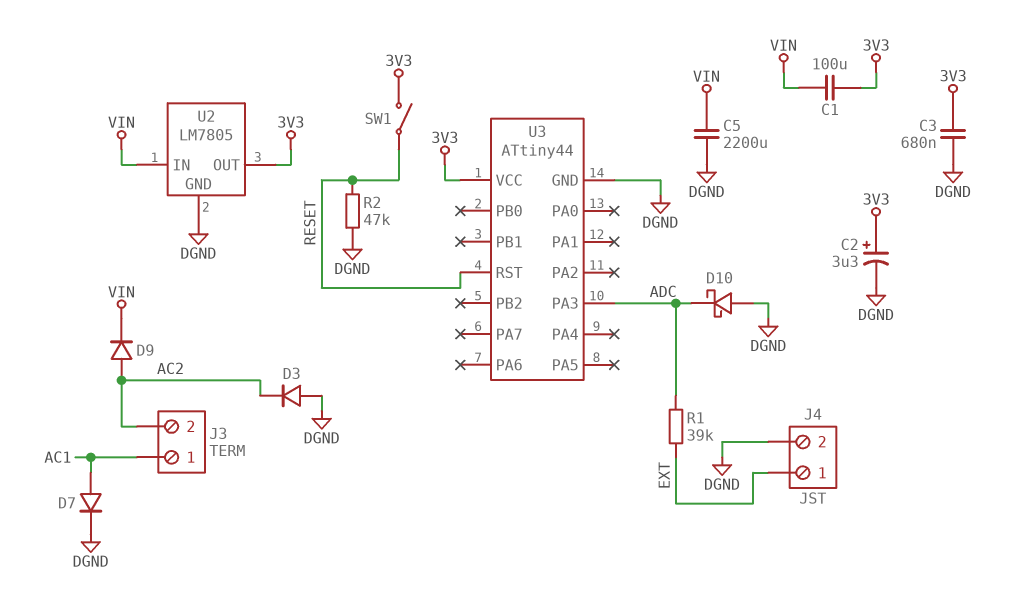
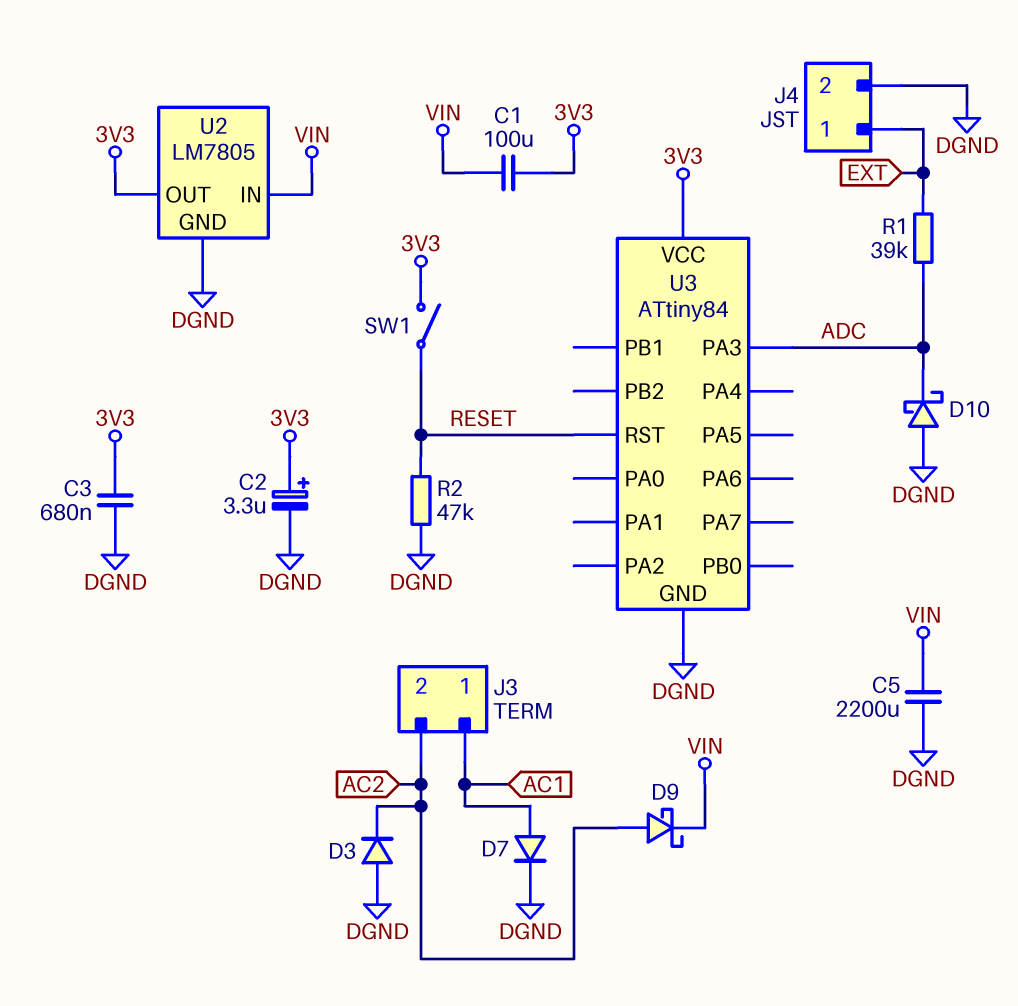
D9: diode (A AC2, K VIN) -> schottky (A AC2, K VIN)
U3: ATtiny44 -> ATtiny84

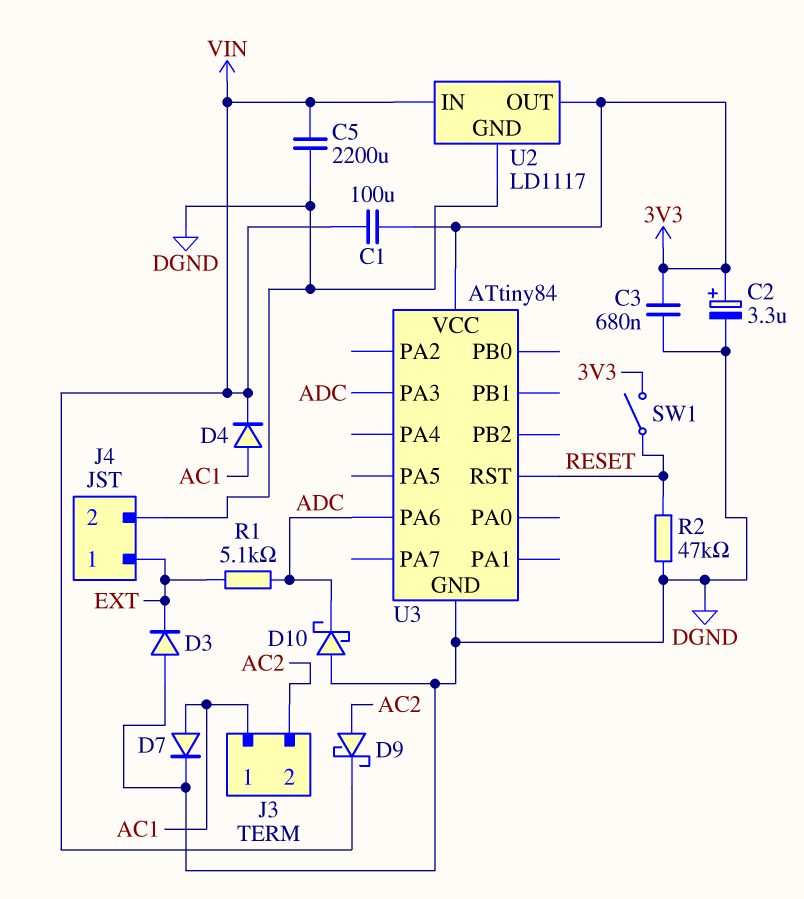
D3: diode (A DGND, K AC2) -> diode (A DGND, K EXT)
D4: none -> diode (A AC1, K VIN)
R1: 39k (ADC, EXT) -> 5.1k (ADC, EXT)
U2: LM7805 -> LD1117
U3 pin PA6: none -> ADC

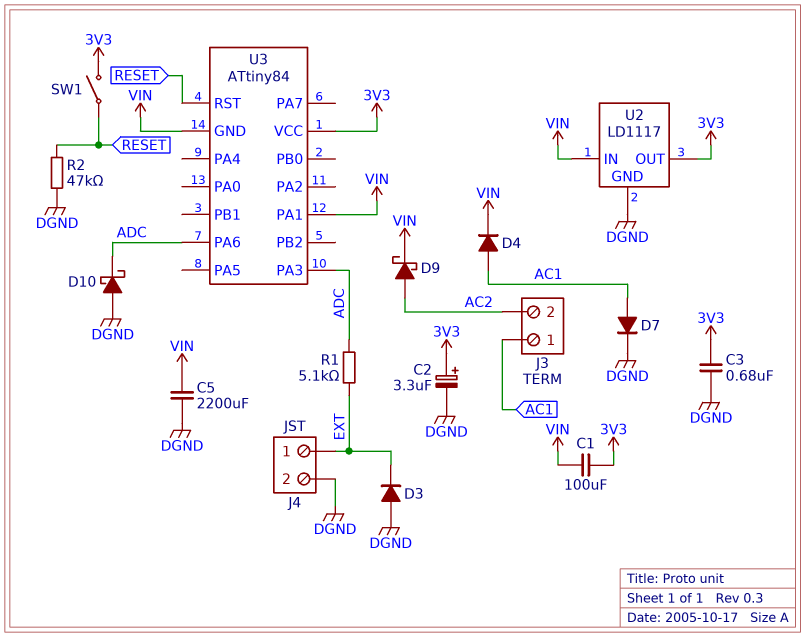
U3 pin GND: DGND -> VIN
U3 pin PA1: none -> VIN

